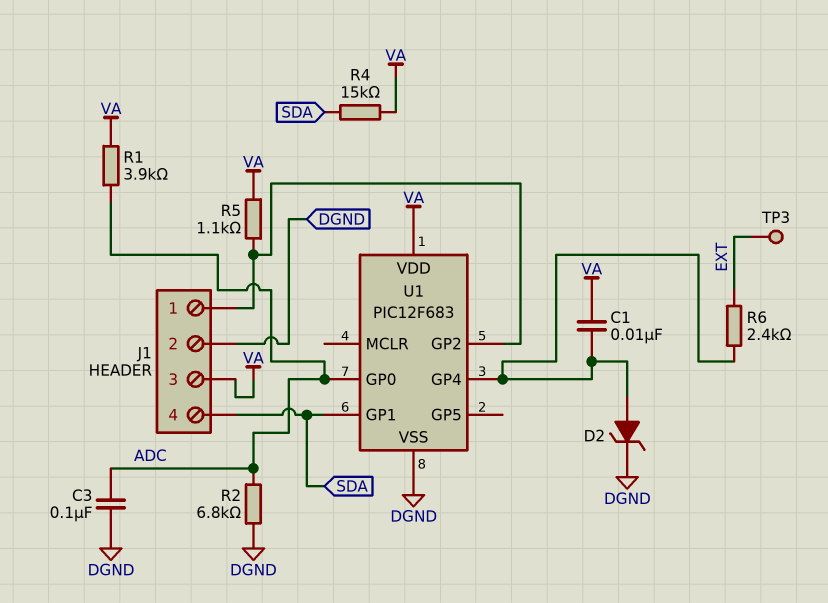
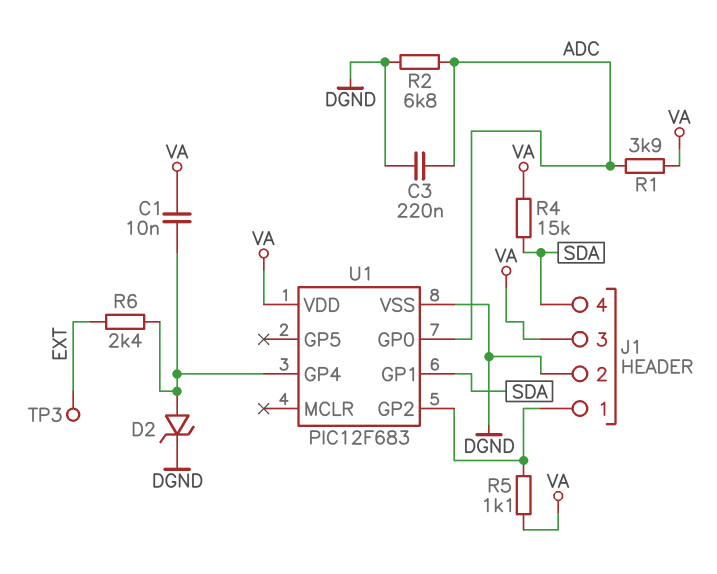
C3: 100nF (ADC, DGND) -> 220nF (ADC, DGND)

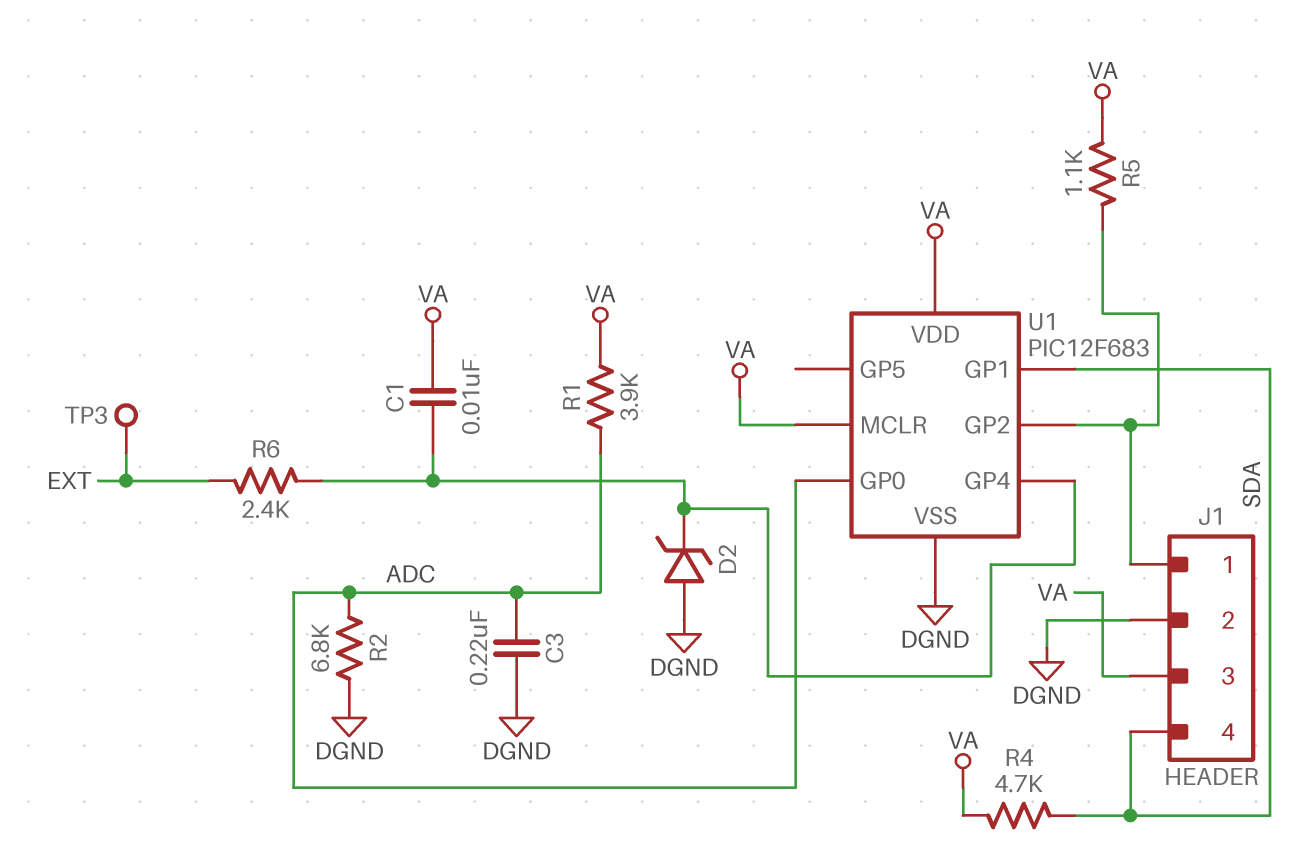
D2: zener (A U1/GP4, K DGND) -> zener (A DGND, K U1/GP4)
R4: 15k (SDA, VA) -> 4.7k (SDA, VA)
U1 pin MCLR: none -> VA

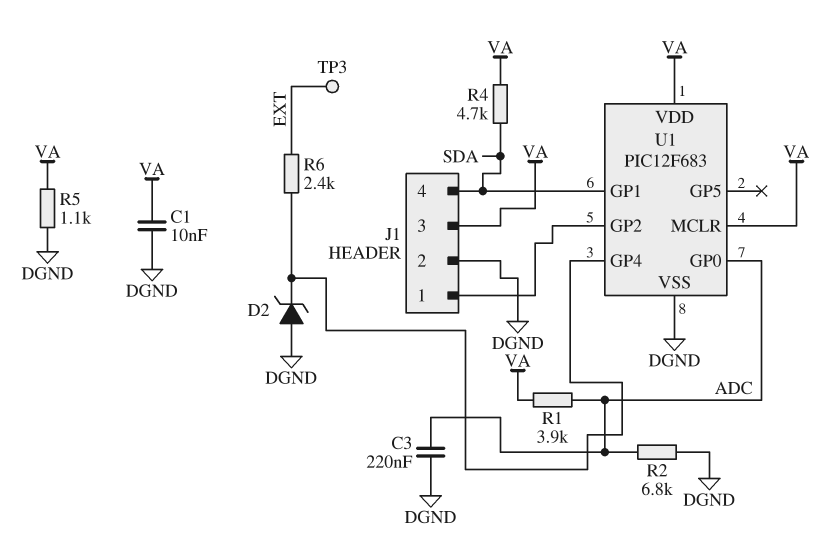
C1: 10nF (U1/GP4, VA) -> 10nF (DGND, VA)
R5: 1.1k (J1/1, VA) -> 1.1k (DGND, VA)

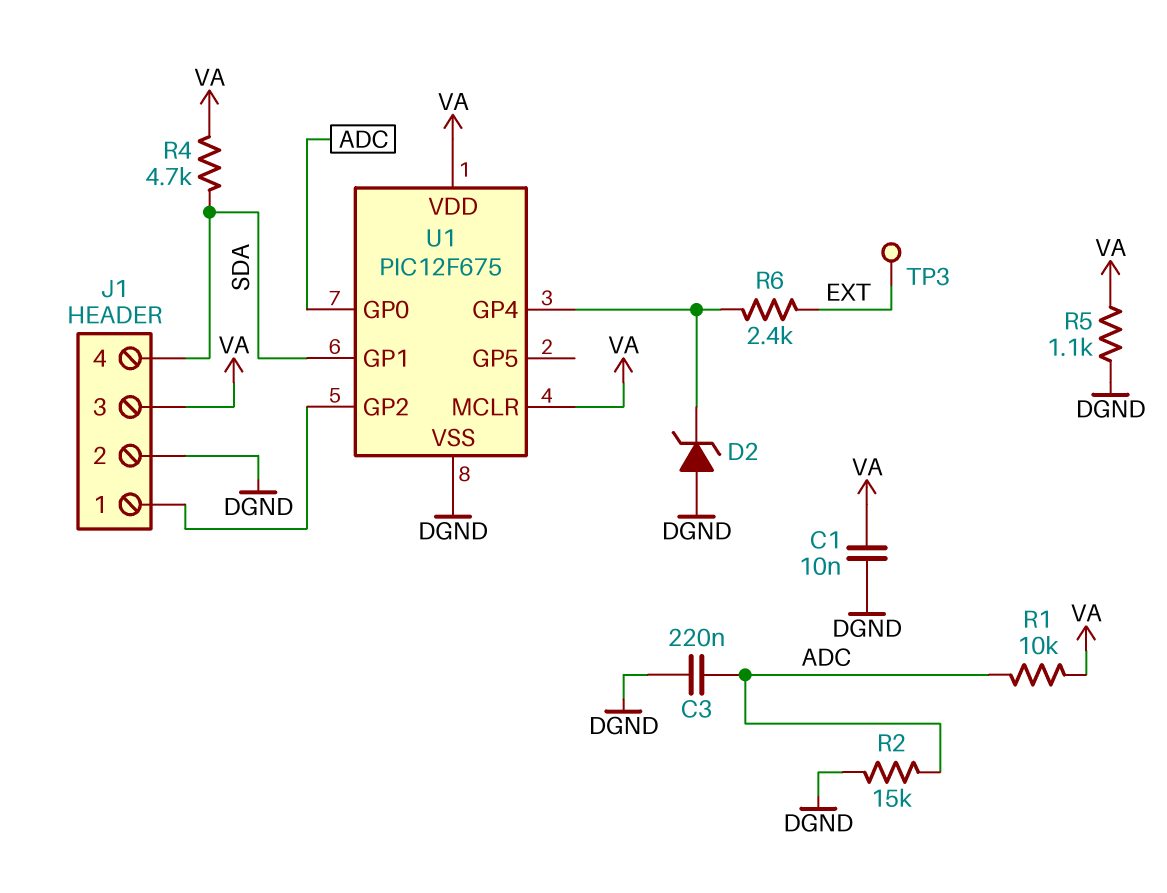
R1: 3.9k (ADC, VA) -> 10k (ADC, VA)
R2: 6.8k (ADC, DGND) -> 15k (ADC, DGND)
U1: PIC12F683 -> PIC12F675

